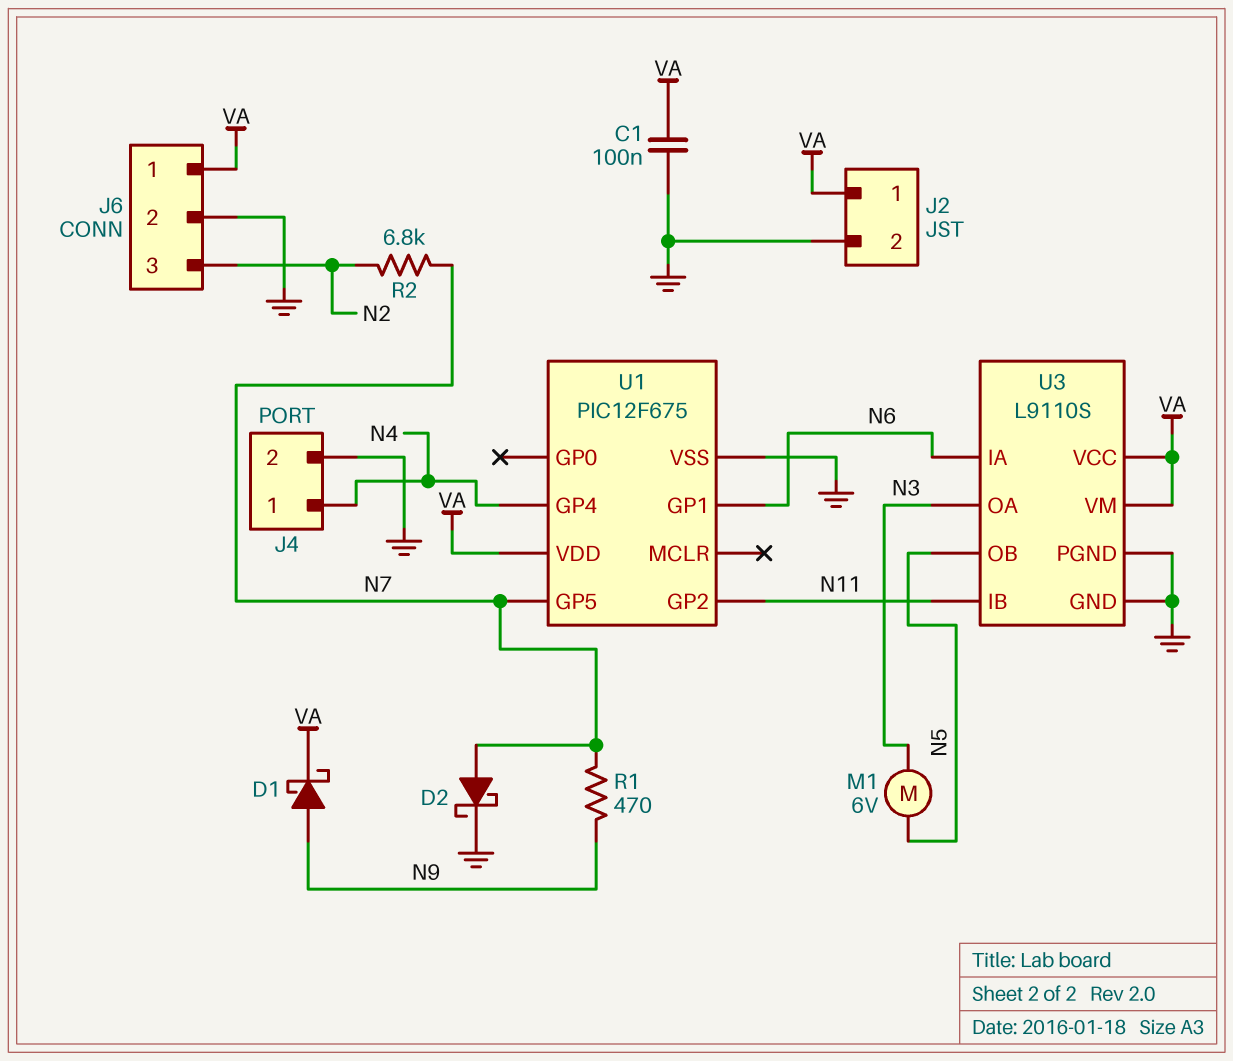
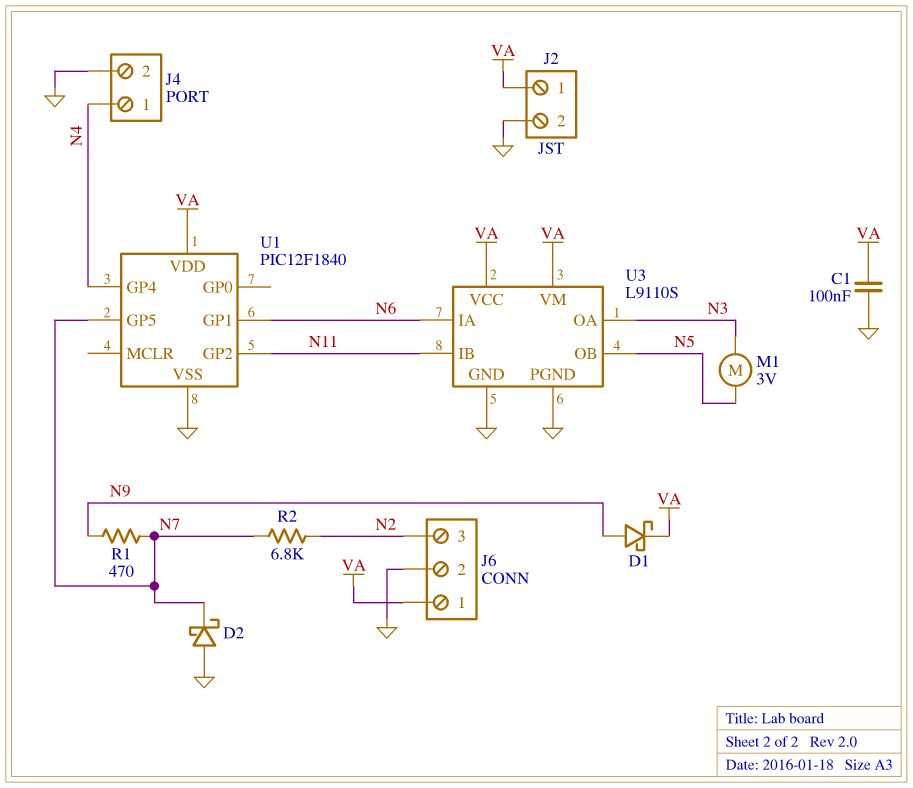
D2: schottky (A N7, K GND) -> schottky (A GND, K N7)
M1: motor 6V (N3, N5) -> motor 3V (N3, N5)
U1: PIC12F675 -> PIC12F1840

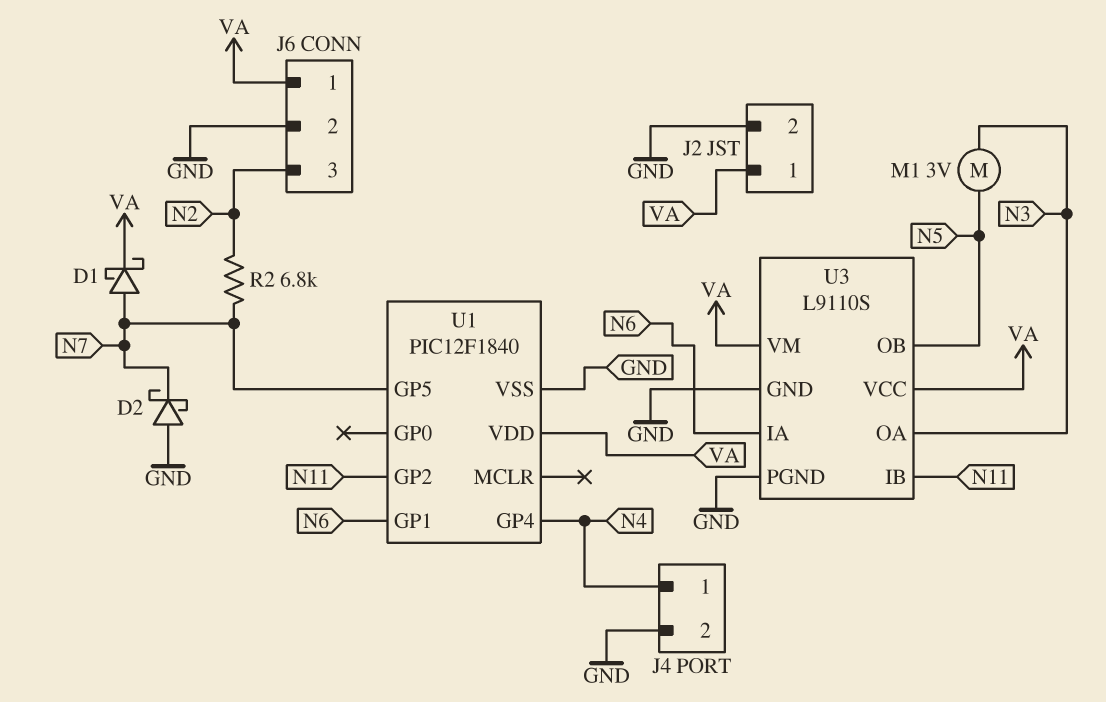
C1: 100nF (GND, VA) -> none
D1: schottky (A N9, K VA) -> schottky (A N7, K VA)
R1: 470 (N7, N9) -> none

